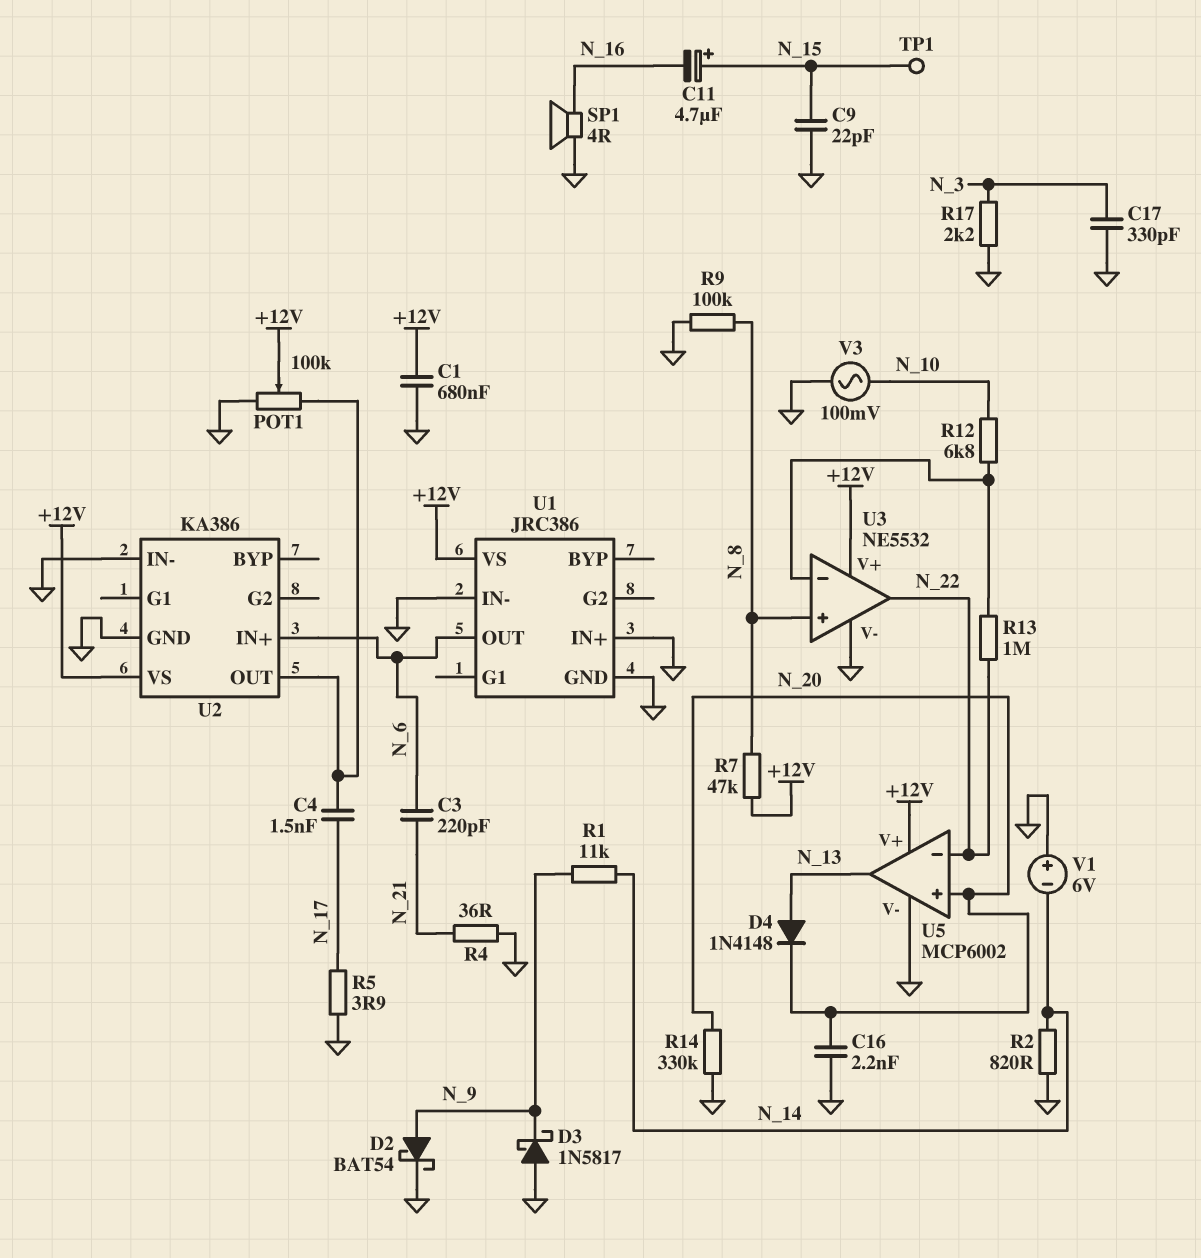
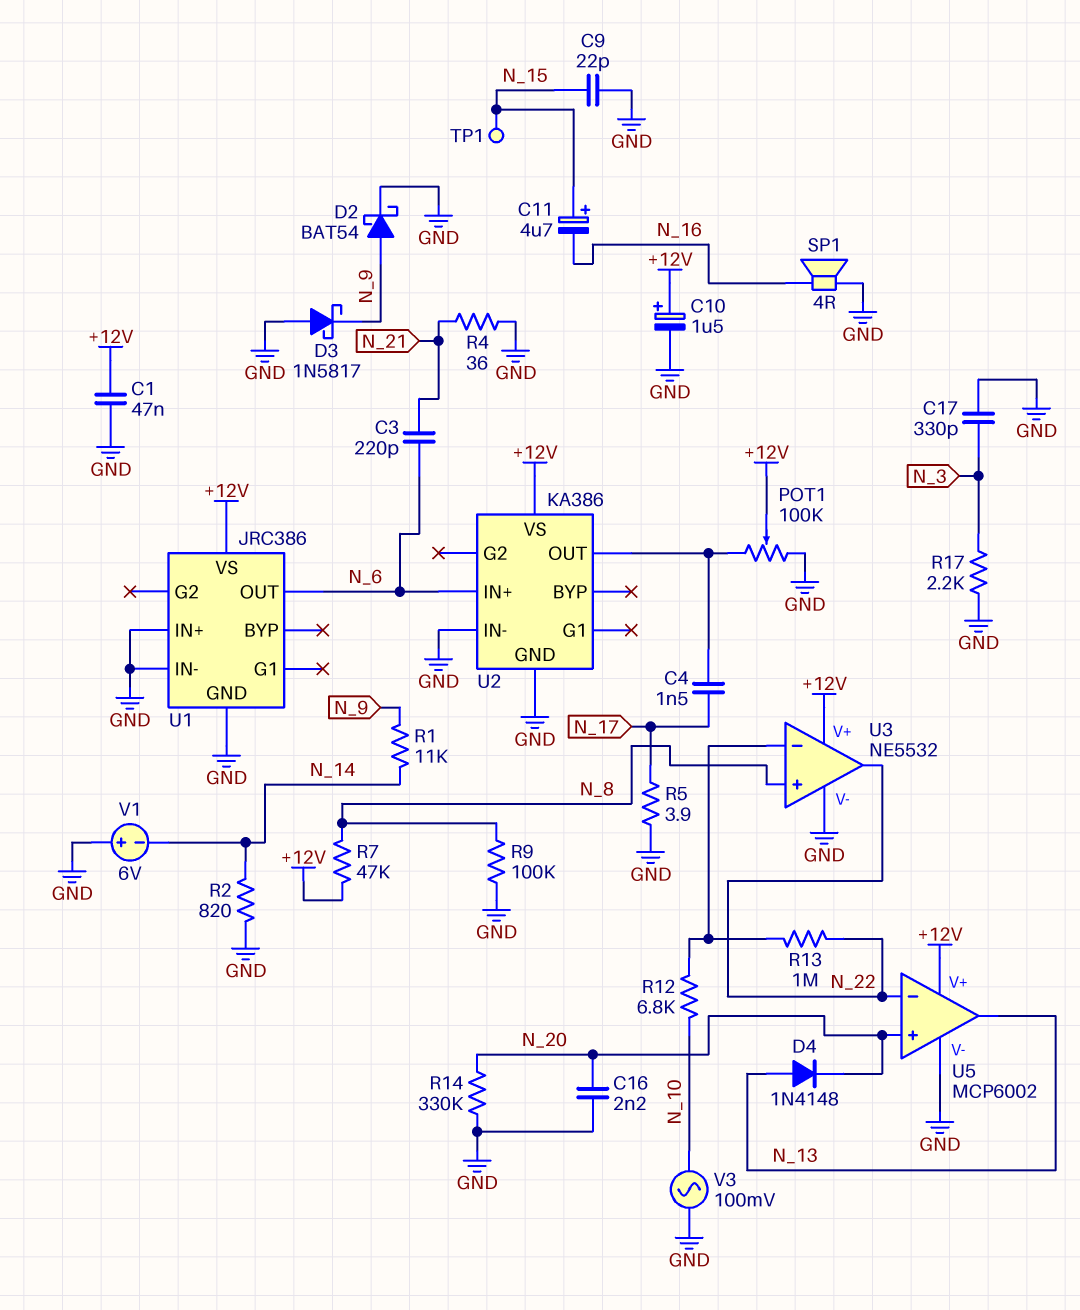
C1: 680nF (+12V, GND) -> 47nF (+12V, GND)
C10: none -> 1.5uF (plus +12V, minus GND)

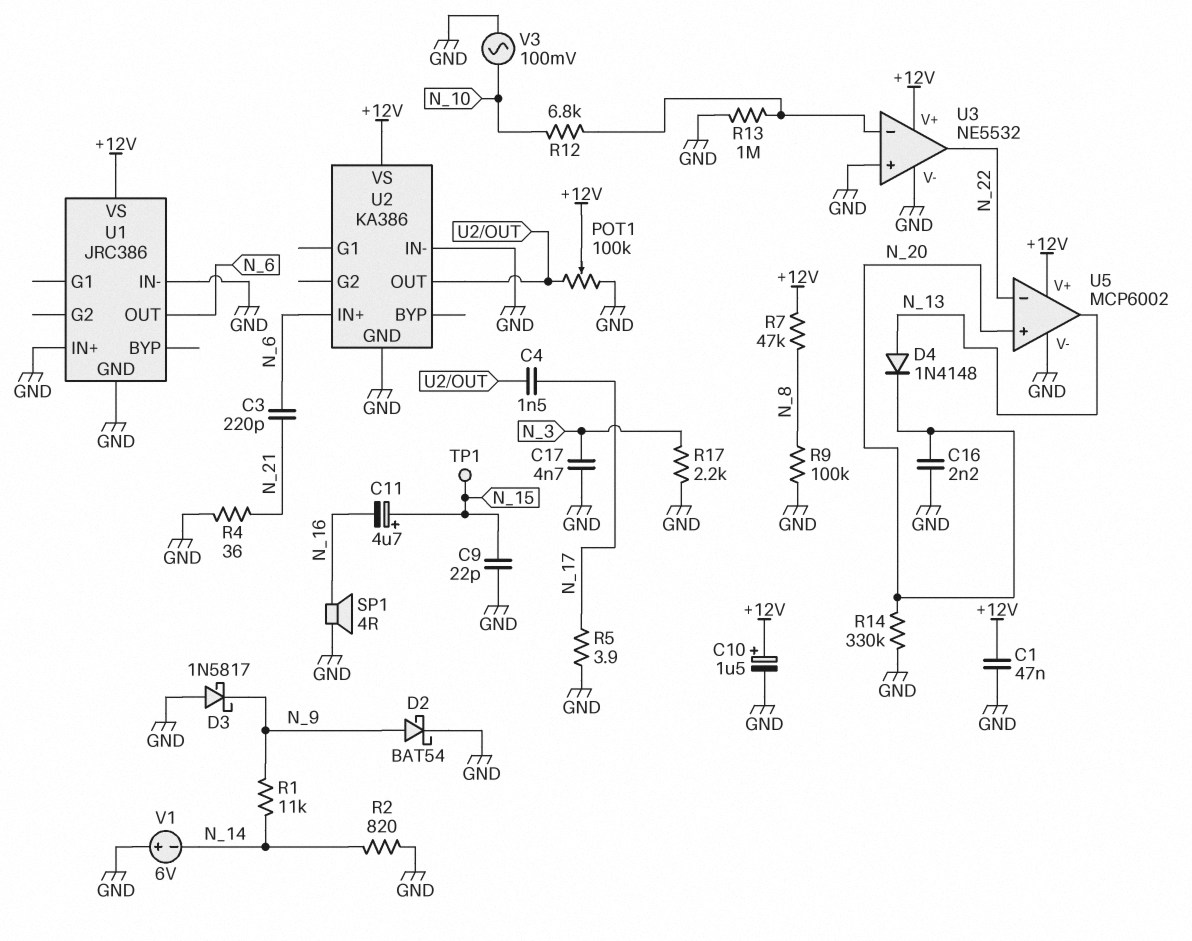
C17: 330pF (GND, N_3) -> 4.7nF (GND, N_3)
R13: 1M (N_22, U3/in-) -> 1M (GND, U3/in-)
U3 pin in+: N_8 -> GND

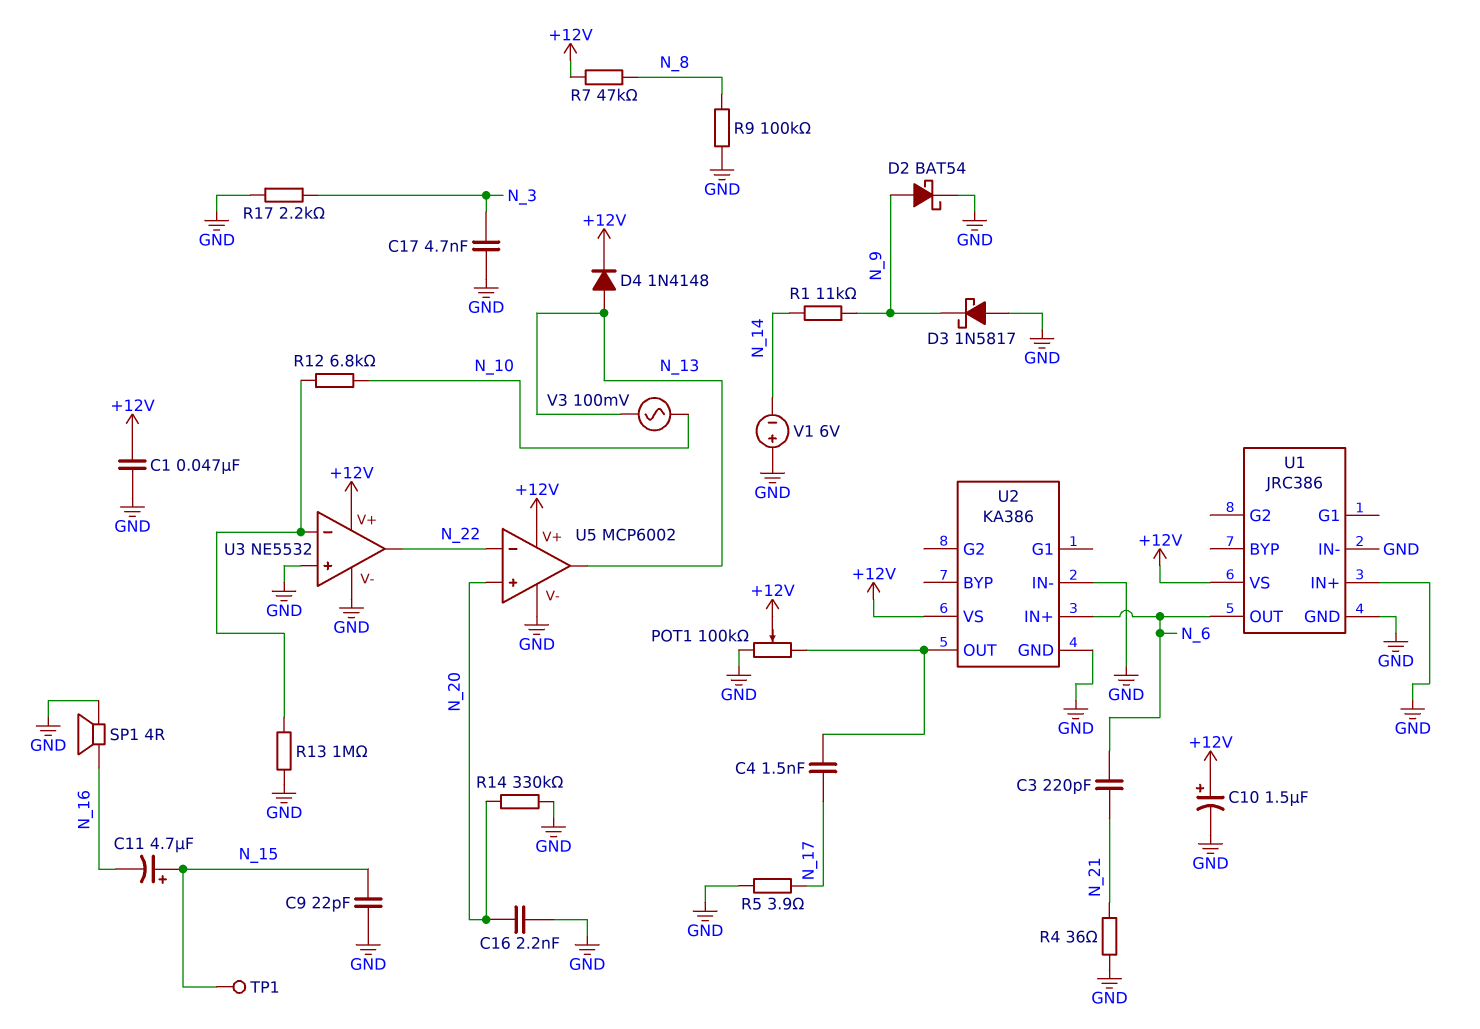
D4: diode 1N4148 (A N_13, K N_20) -> diode 1N4148 (A N_13, K +12V)
R2: 820 (GND, N_14) -> none
V3: AC 100mV (GND, N_10) -> AC 100mV (N_10, N_13)

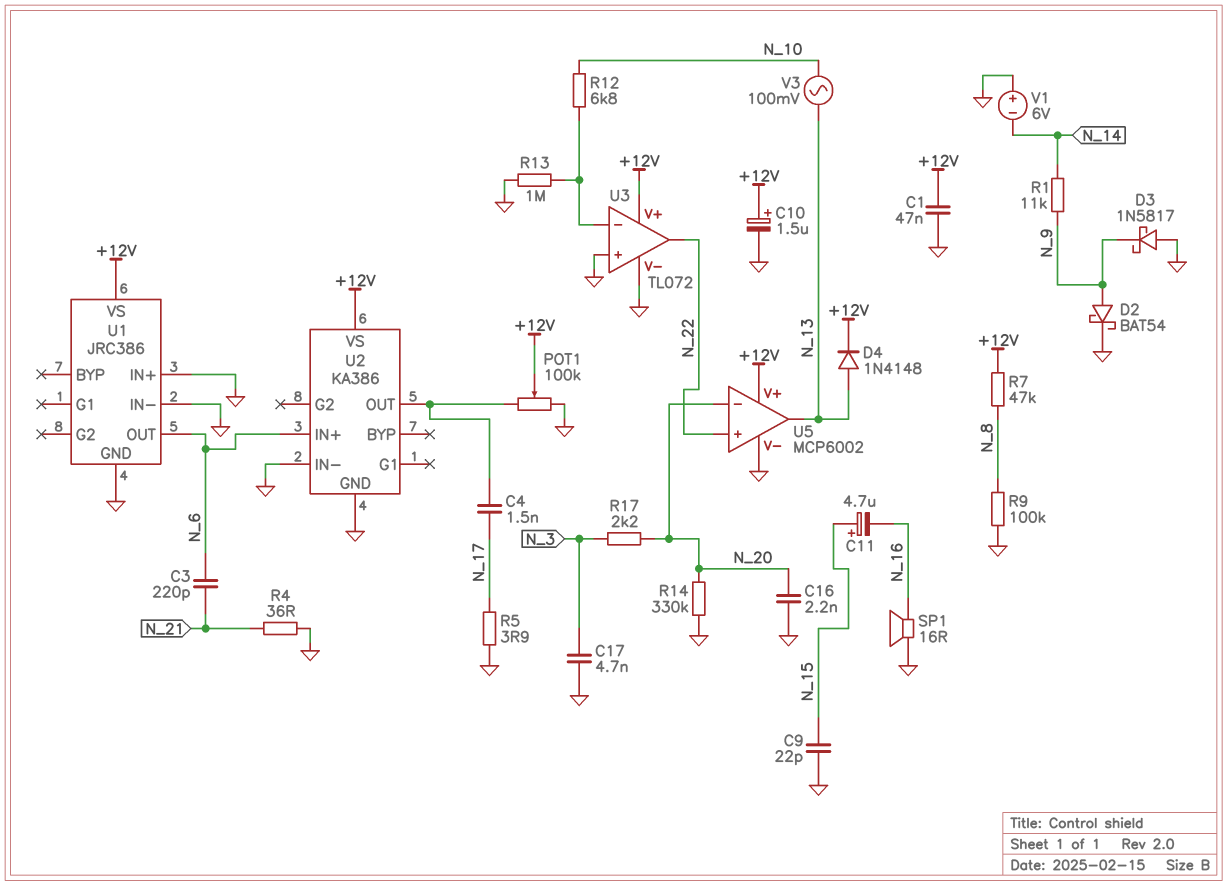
R17: 2.2k (GND, N_3) -> 2.2k (N_3, N_20)
SP1: speaker 4R (GND, N_16) -> speaker 16R (GND, N_16)
TP1: test point (N_15) -> none
U3: NE5532 -> TL072
U5 pin in+: N_20 -> N_22
U5 pin in-: N_22 -> N_20

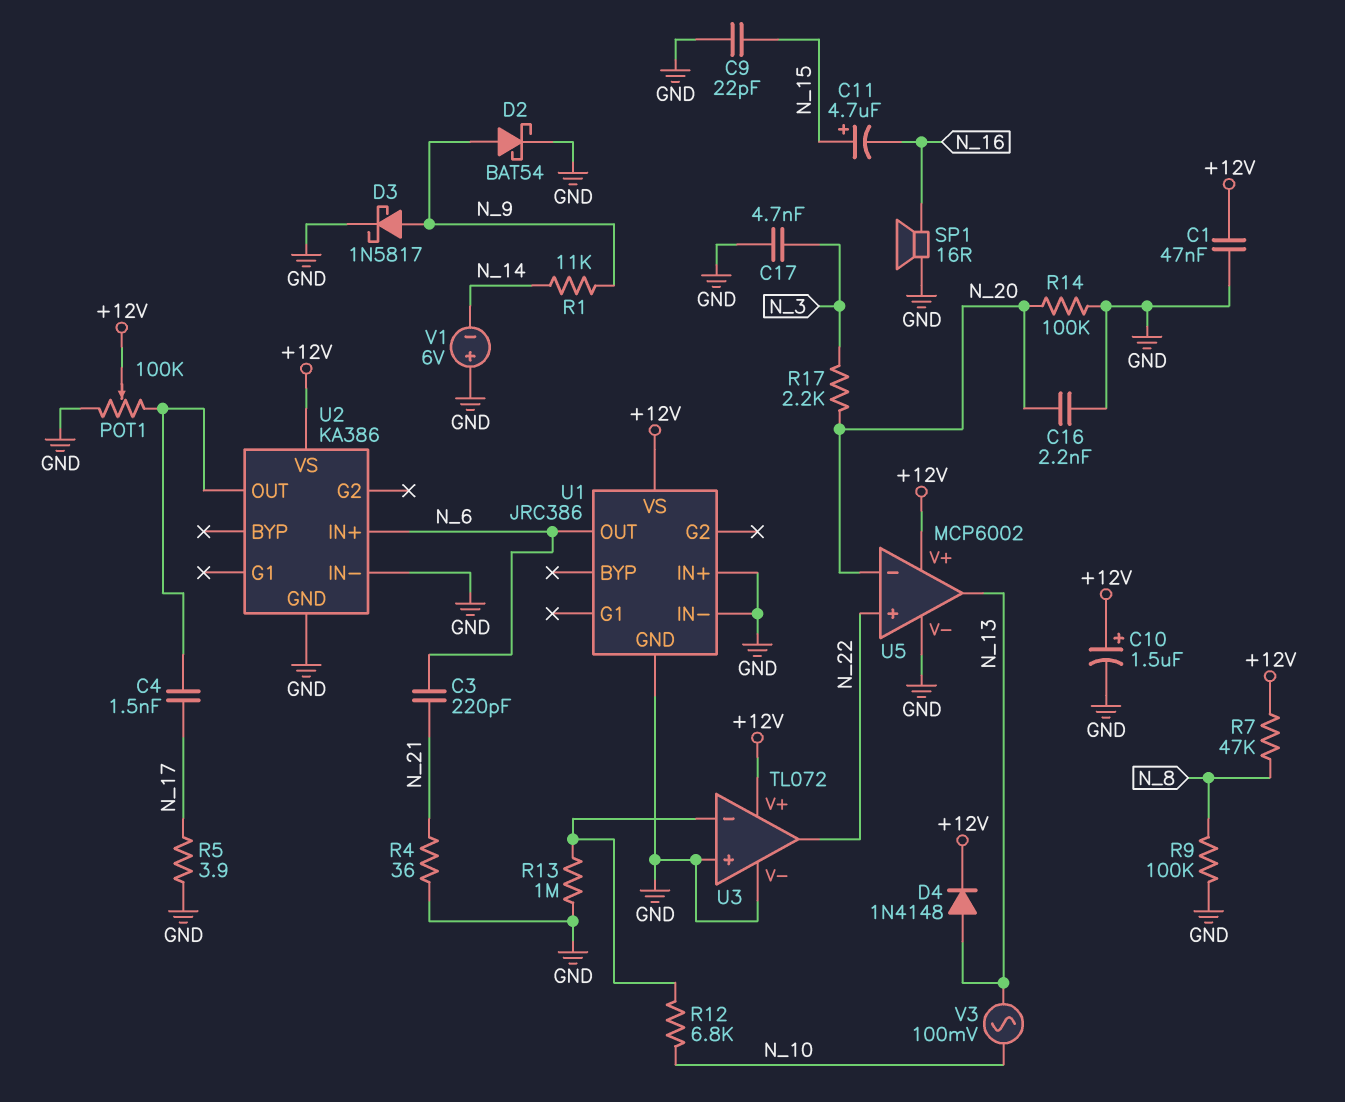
D3: schottky 1N5817 (A GND, K N_9) -> schottky 1N5817 (A N_9, K GND)
R14: 330k (GND, N_20) -> 100k (GND, N_20)

